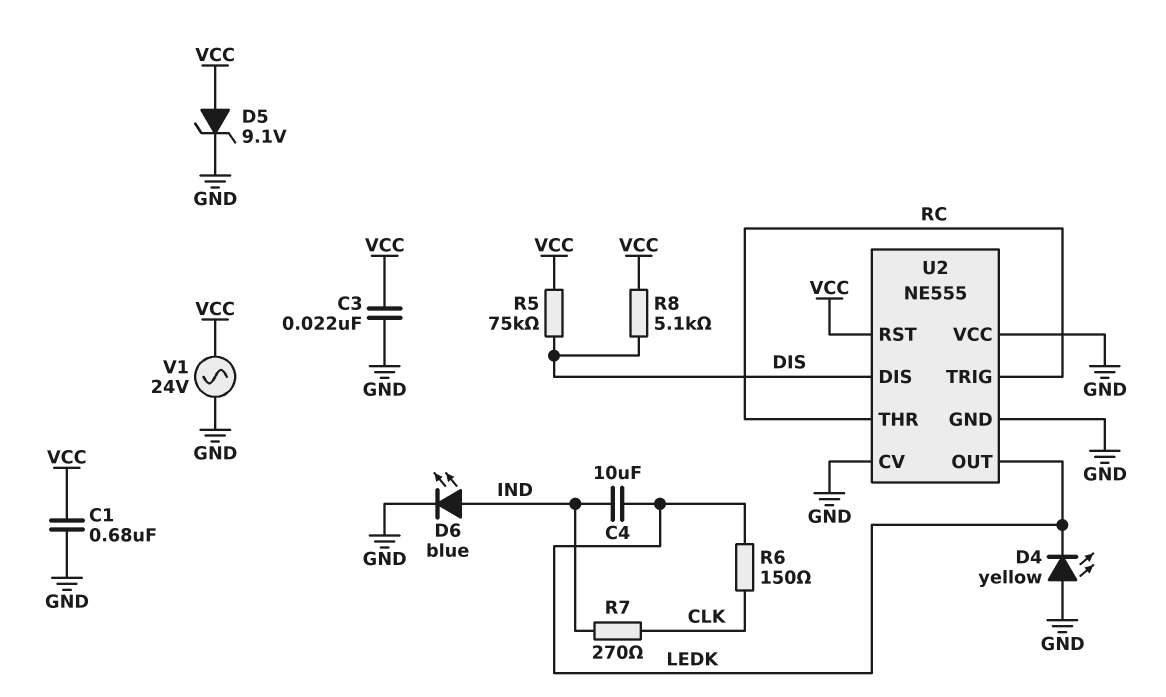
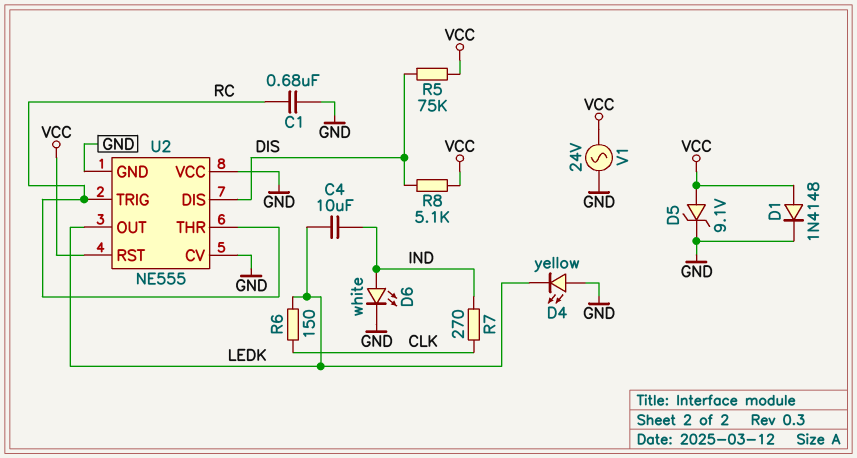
C1: 680nF (GND, VCC) -> 680nF (GND, RC)
C3: 22nF (GND, VCC) -> none
D1: none -> diode 1N4148 (A VCC, K GND)
D6: LED blue (A IND, K GND) -> LED white (A IND, K GND)

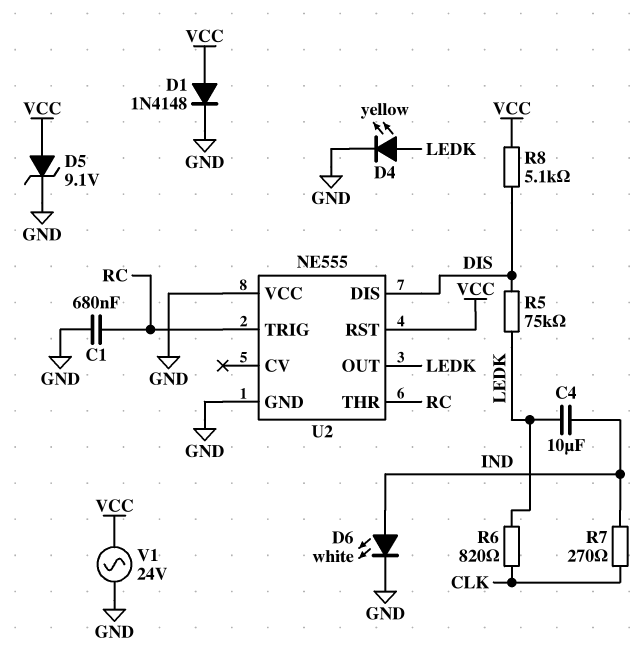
D4: LED yellow (A GND, K LEDK) -> LED yellow (A LEDK, K GND)
R5: 75k (DIS, VCC) -> 75k (DIS, LEDK)
R6: 150 (CLK, LEDK) -> 820 (CLK, LEDK)
U2 pin CV: GND -> none

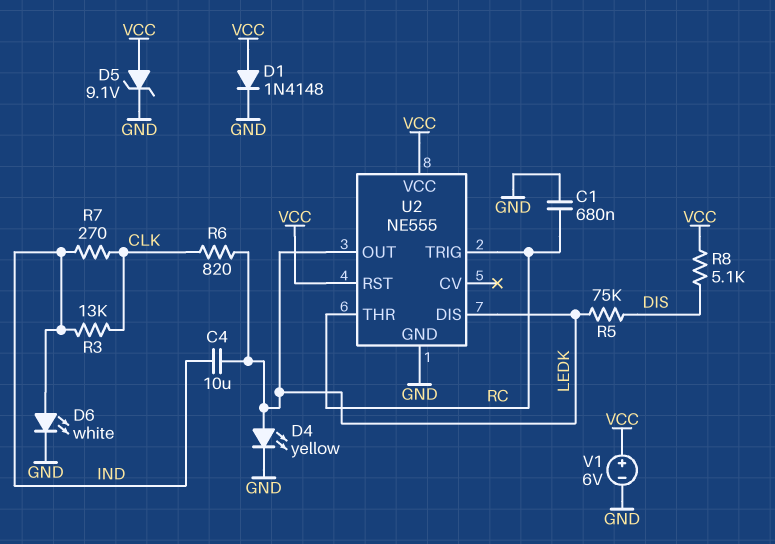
R3: none -> 13k (CLK, IND)
U2 pin DIS: DIS -> LEDK
U2 pin VCC: GND -> VCC
V1: AC 24V (GND, VCC) -> 6V (plus VCC, minus GND)

